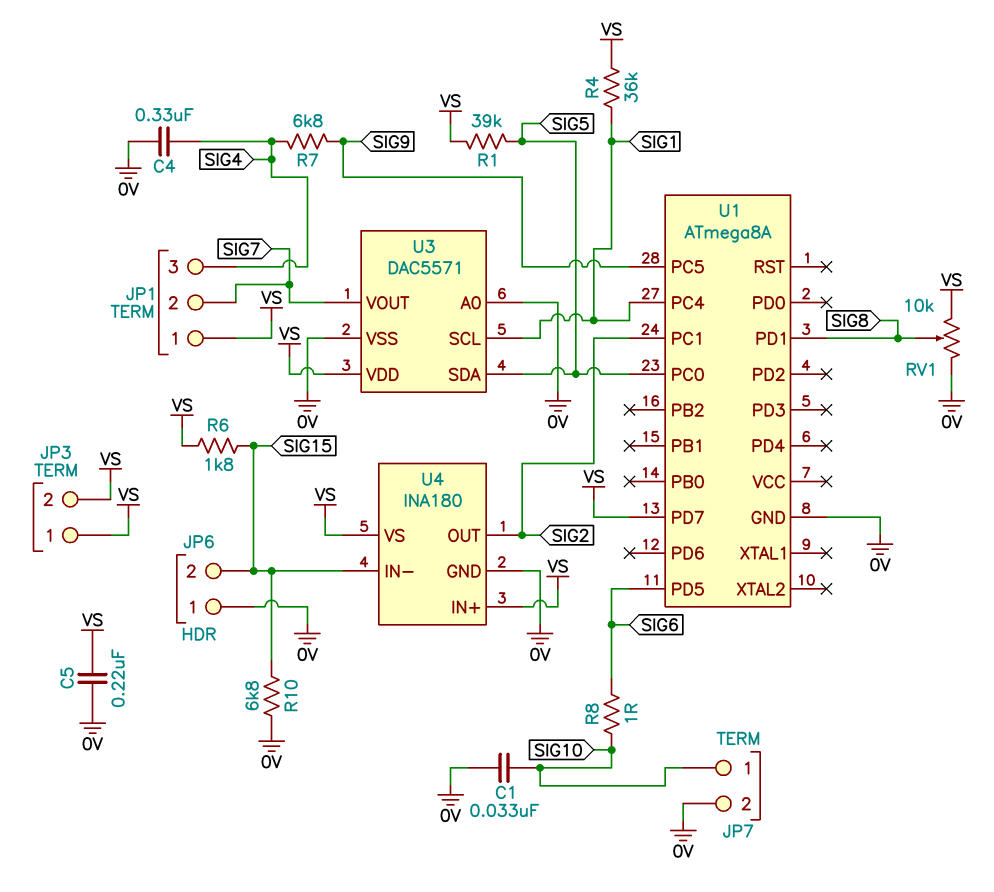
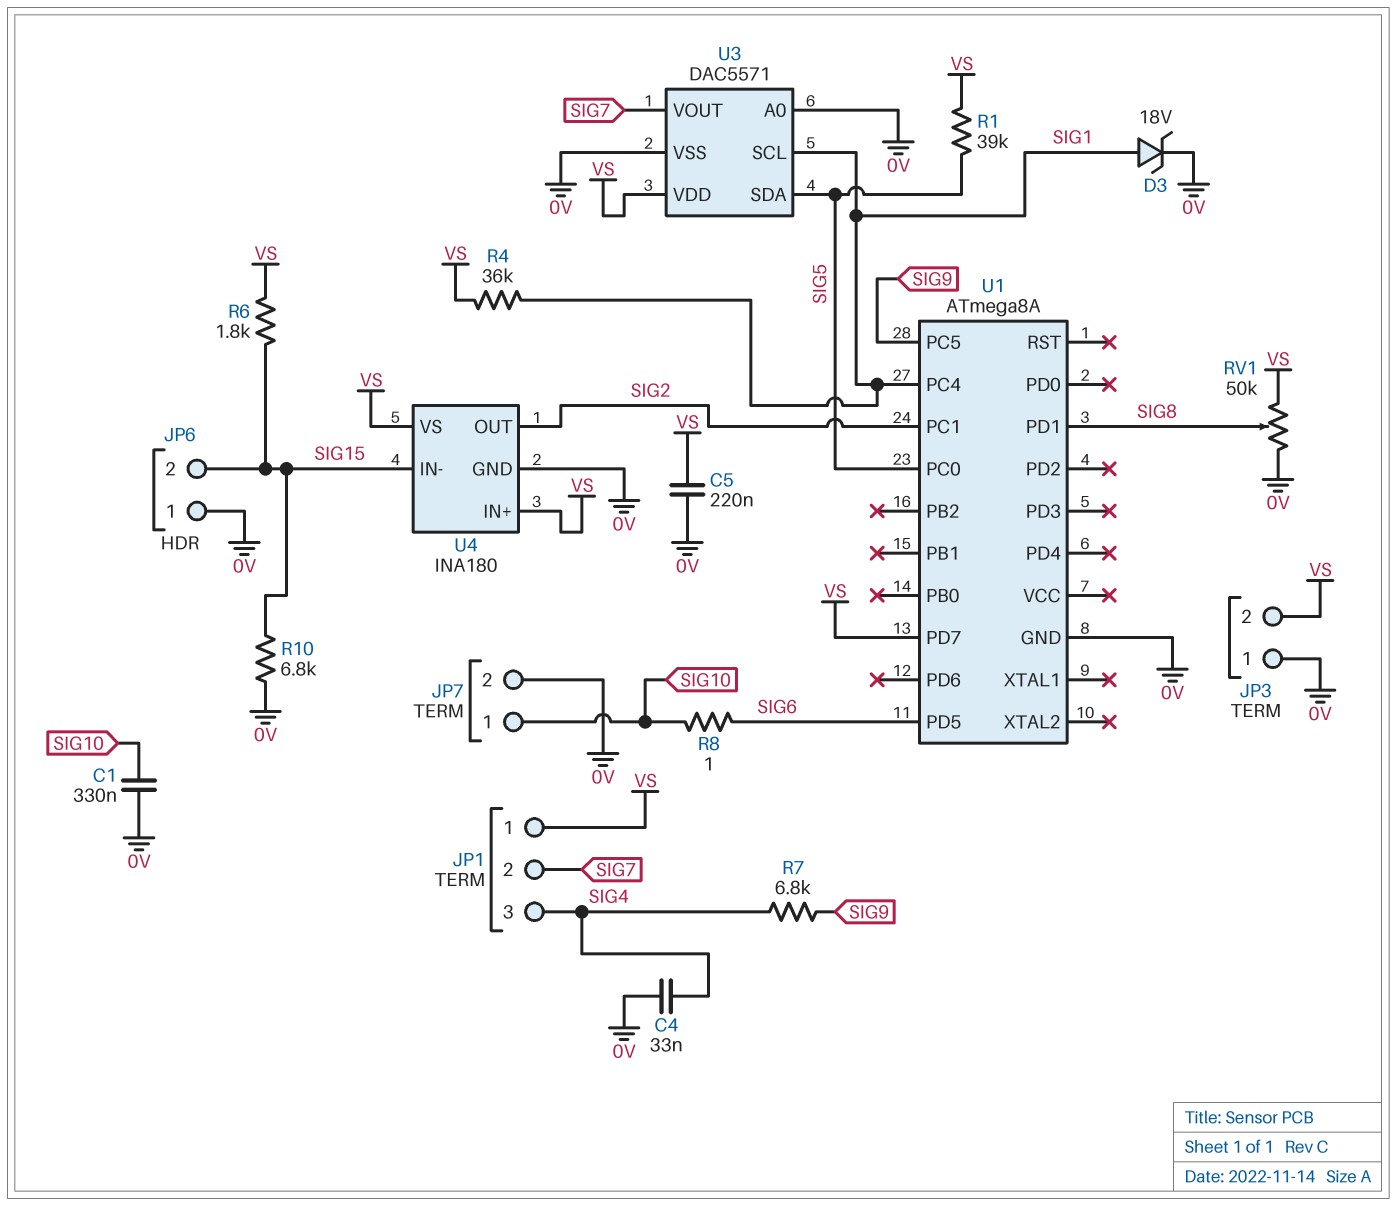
C1: 33nF (0V, SIG10) -> 330nF (0V, SIG10)
C4: 330nF (0V, SIG4) -> 33nF (0V, SIG4)
D3: none -> zener 18V (A SIG1, K 0V)
JP3 pin 1: VS -> 0V
RV1: 10k (0V, VS, wiper SIG8) -> 50k (0V, VS, wiper SIG8)

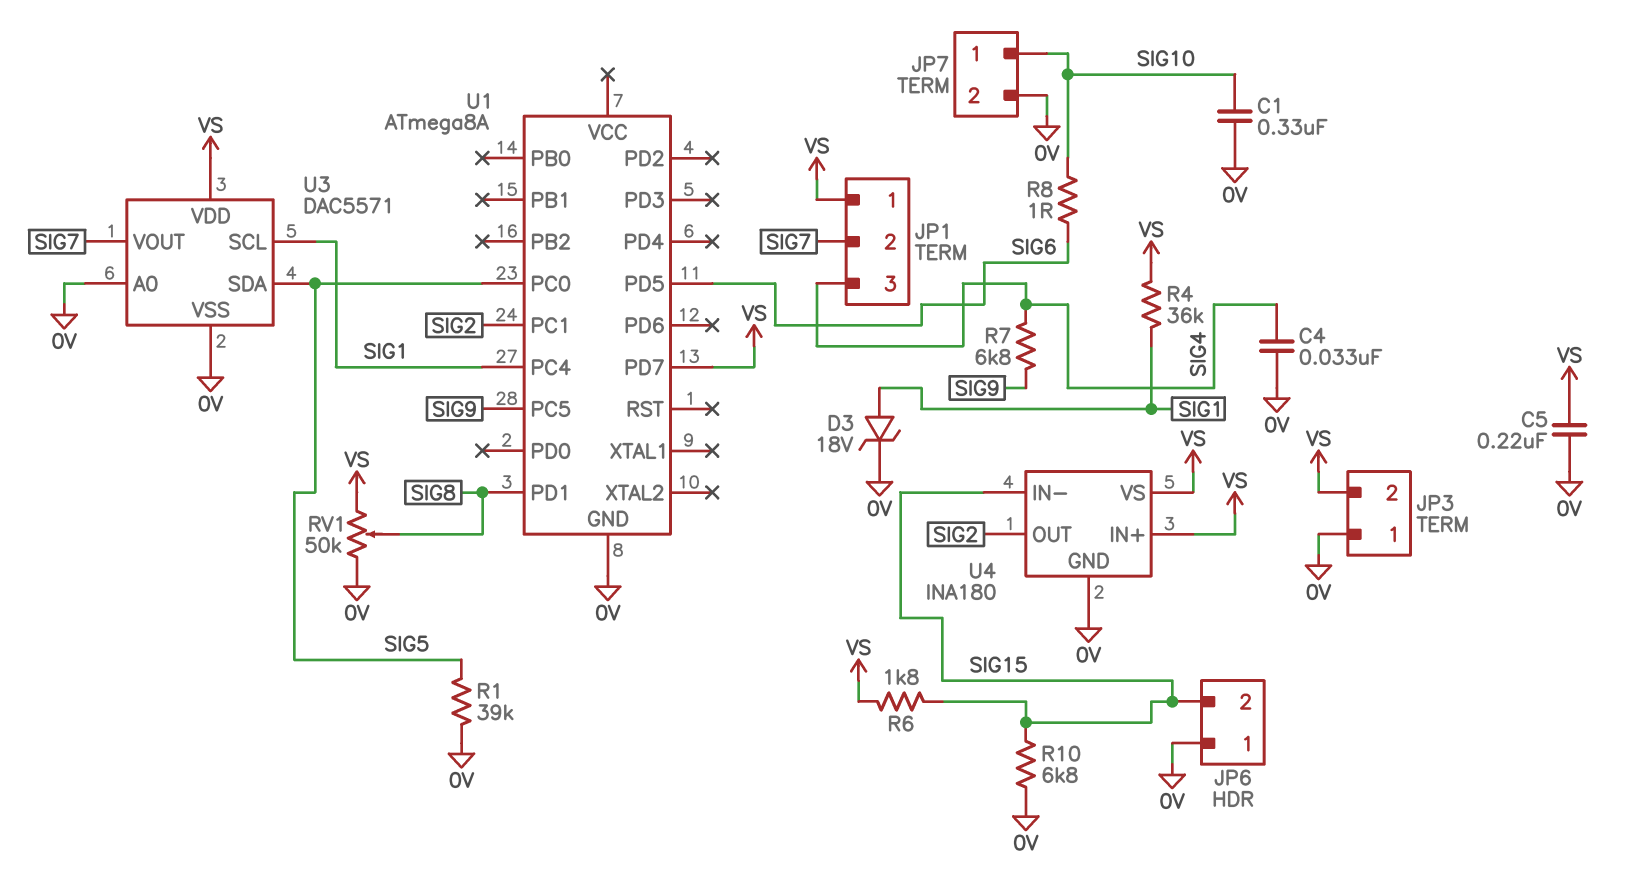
R1: 39k (SIG5, VS) -> 39k (0V, SIG5)

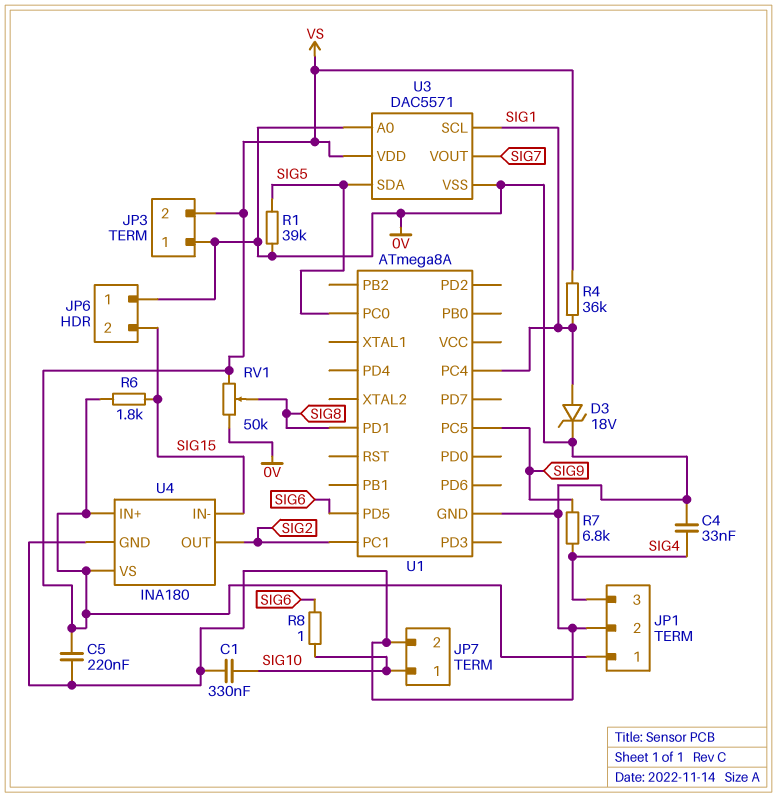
JP1 pin 2: SIG7 -> 0V
R10: 6.8k (0V, SIG15) -> none
U1 pin PD7: VS -> none

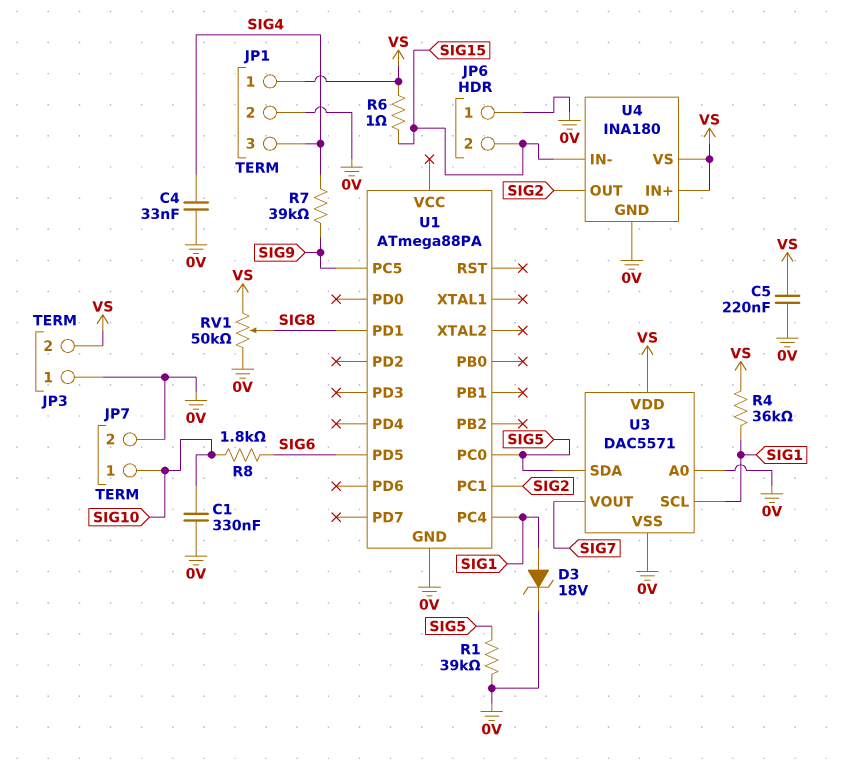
R6: 1.8k (SIG15, VS) -> 1 (SIG15, VS)
R7: 6.8k (SIG4, SIG9) -> 39k (SIG4, SIG9)
R8: 1 (SIG6, SIG10) -> 1.8k (SIG6, SIG10)
U1: ATmega8A -> ATmega88PA

